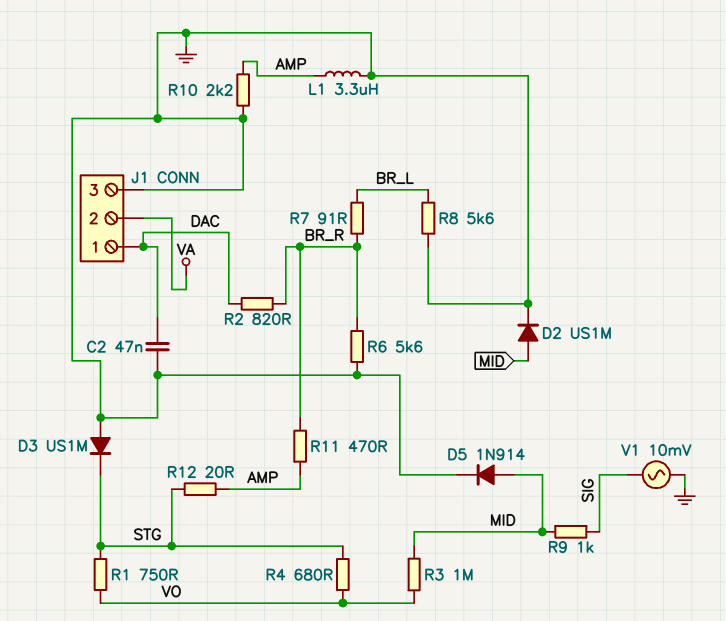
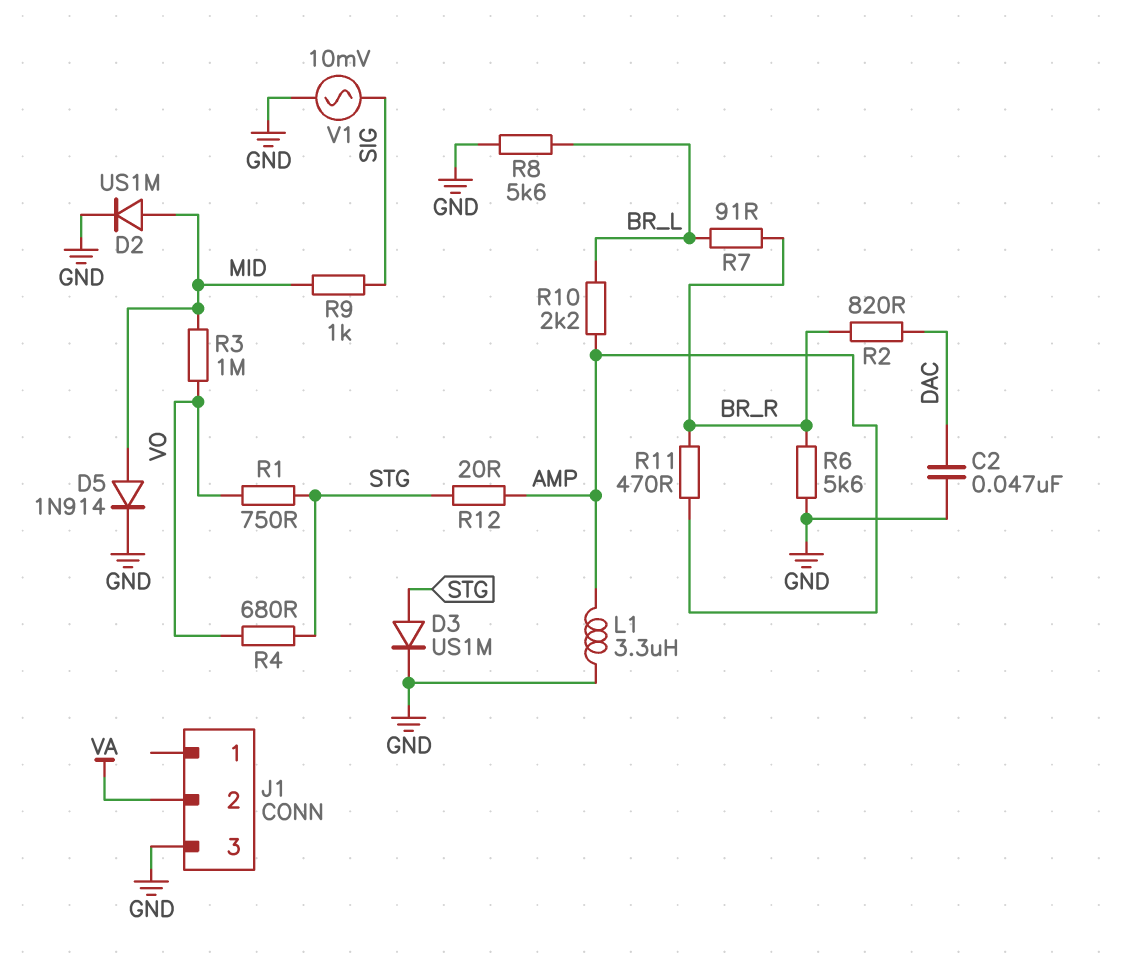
D3: diode US1M (A GND, K STG) -> diode US1M (A STG, K GND)
J1 pin 1: DAC -> none
R10: 2.2k (AMP, GND) -> 2.2k (AMP, BR_L)

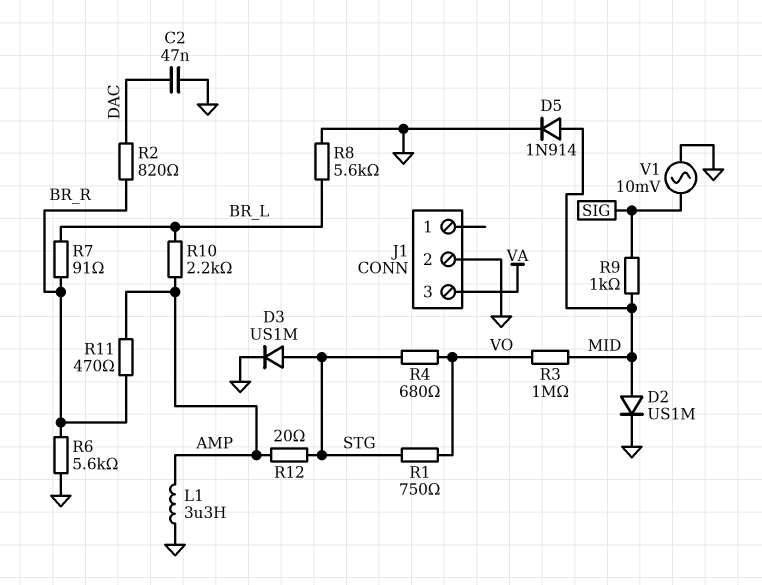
J1 pin 2: VA -> GND
J1 pin 3: GND -> VA

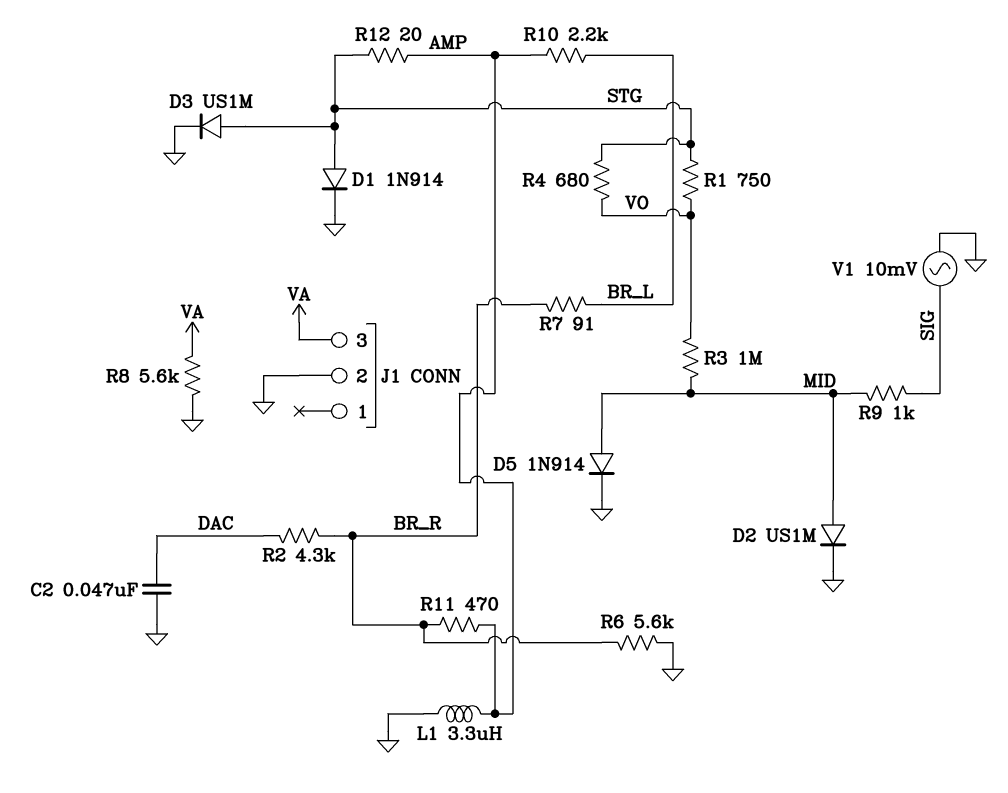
D1: none -> diode 1N914 (A STG, K GND)
R2: 820 (BR_R, DAC) -> 4.3k (BR_R, DAC)
R8: 5.6k (BR_L, GND) -> 5.6k (GND, VA)

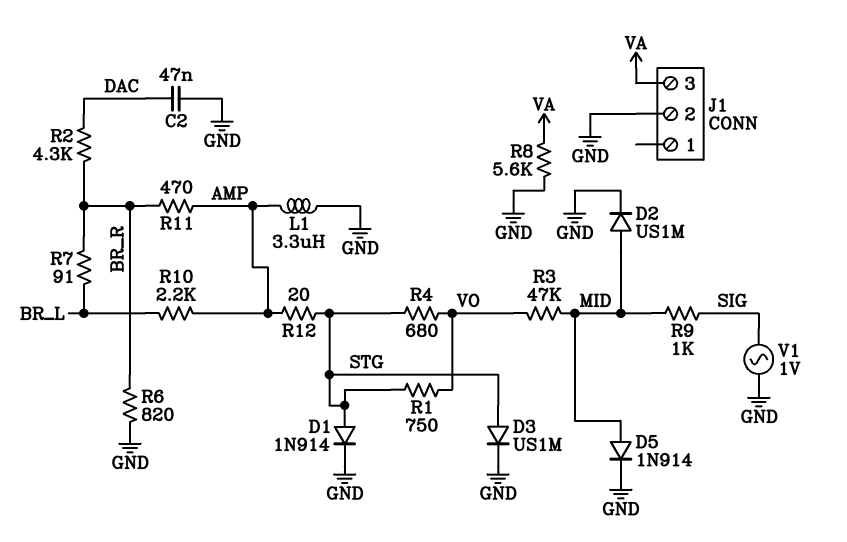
R3: 1M (MID, VO) -> 47k (MID, VO)
R6: 5.6k (BR_R, GND) -> 820 (BR_R, GND)
V1: AC 10mV (GND, SIG) -> AC 1V (GND, SIG)

